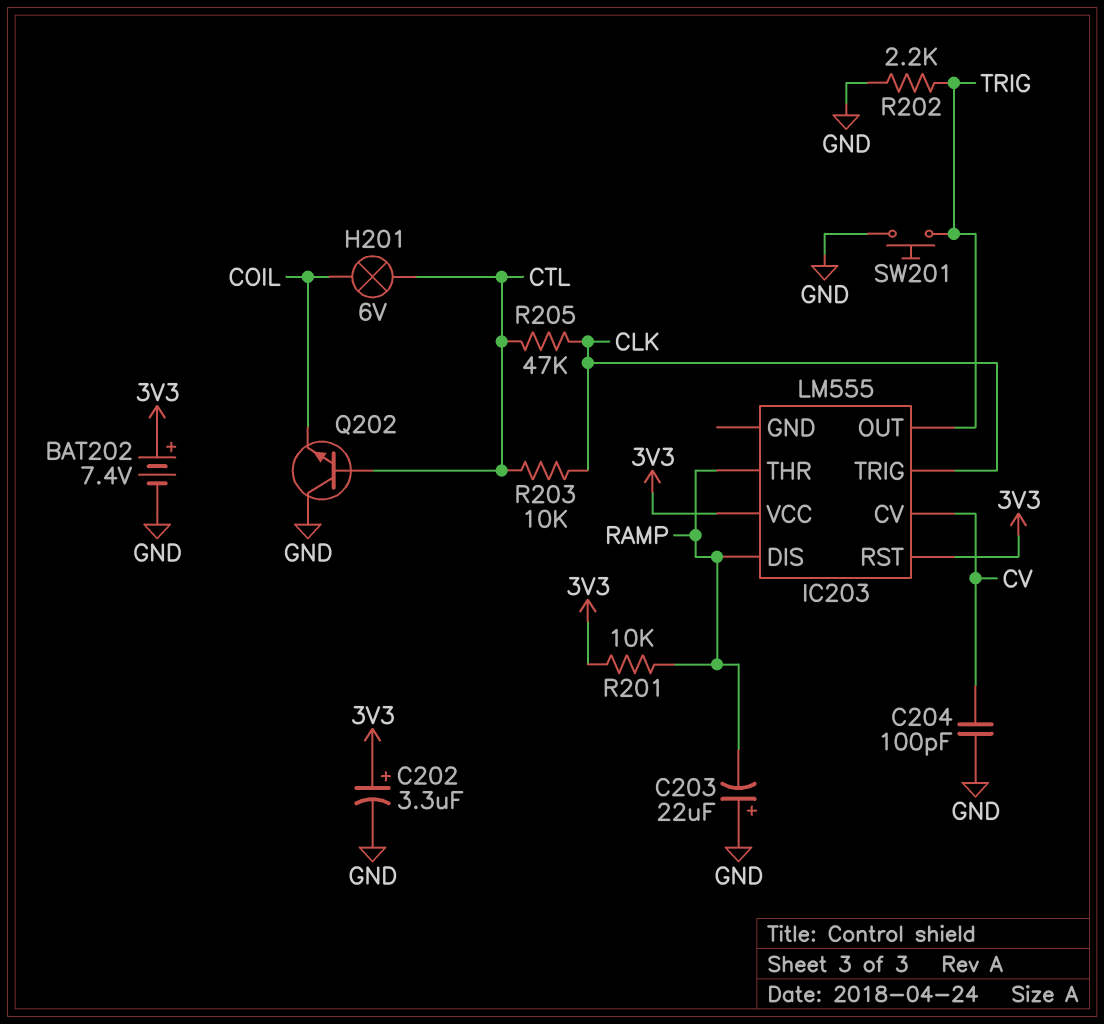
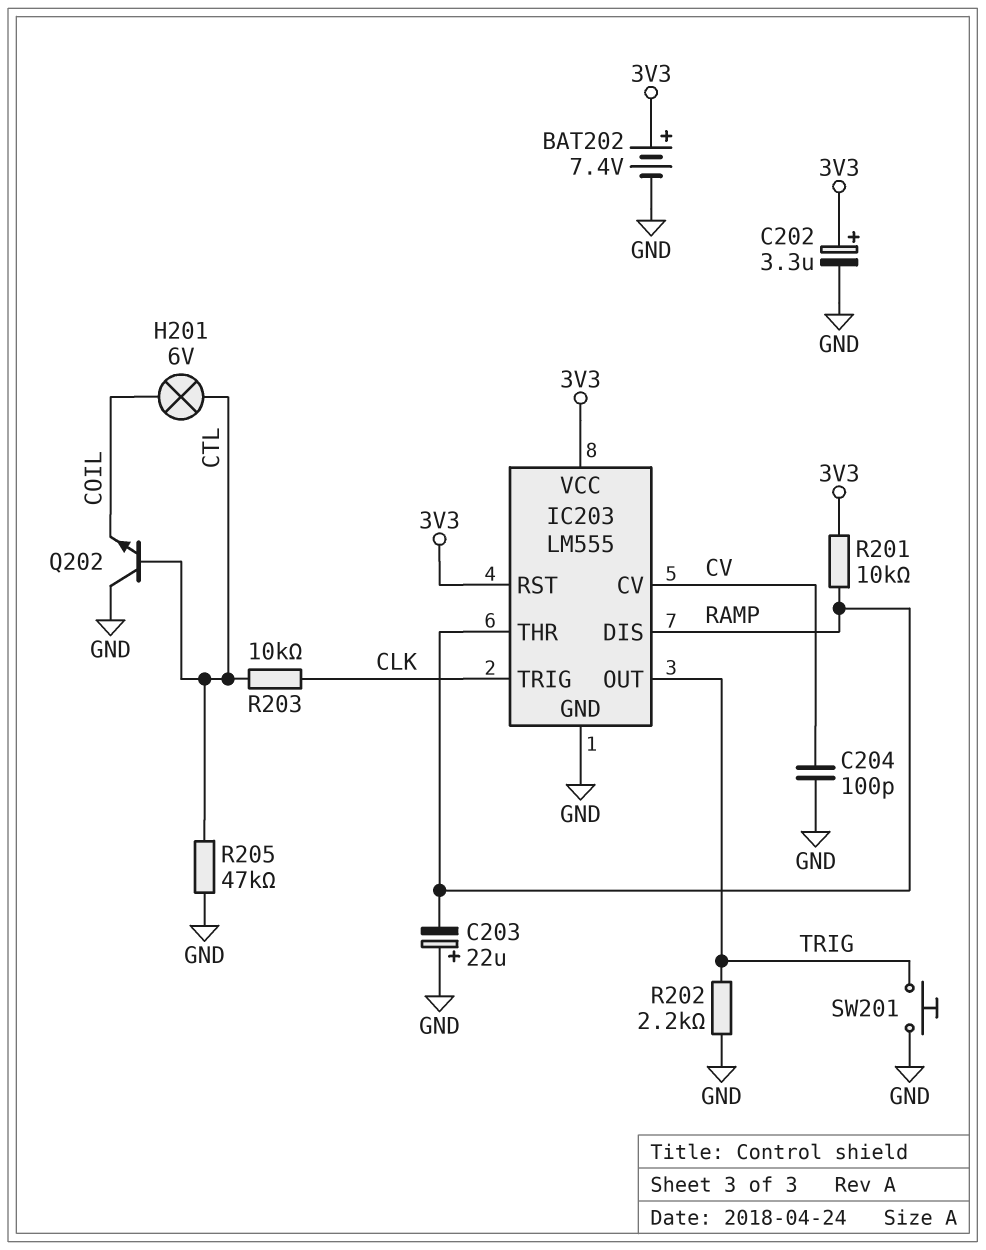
IC203 pin GND: none -> GND
R205: 47k (CLK, CTL) -> 47k (CTL, GND)

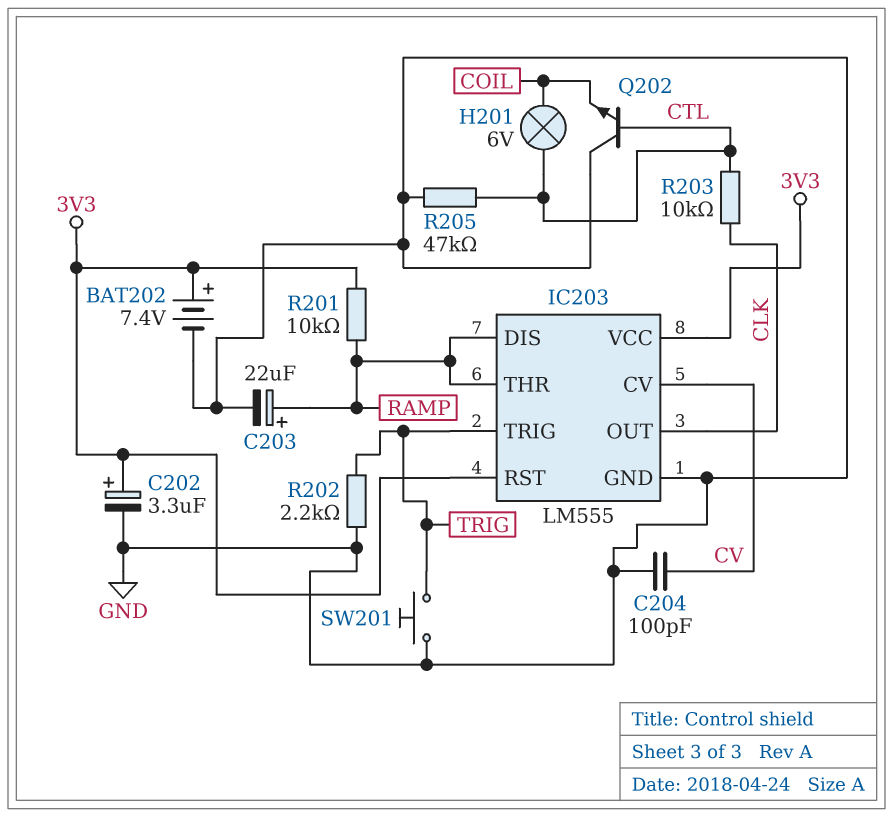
C203: 22uF (plus GND, minus RAMP) -> 22uF (plus RAMP, minus GND)
IC203 pin OUT: TRIG -> CLK
IC203 pin TRIG: CLK -> TRIG

